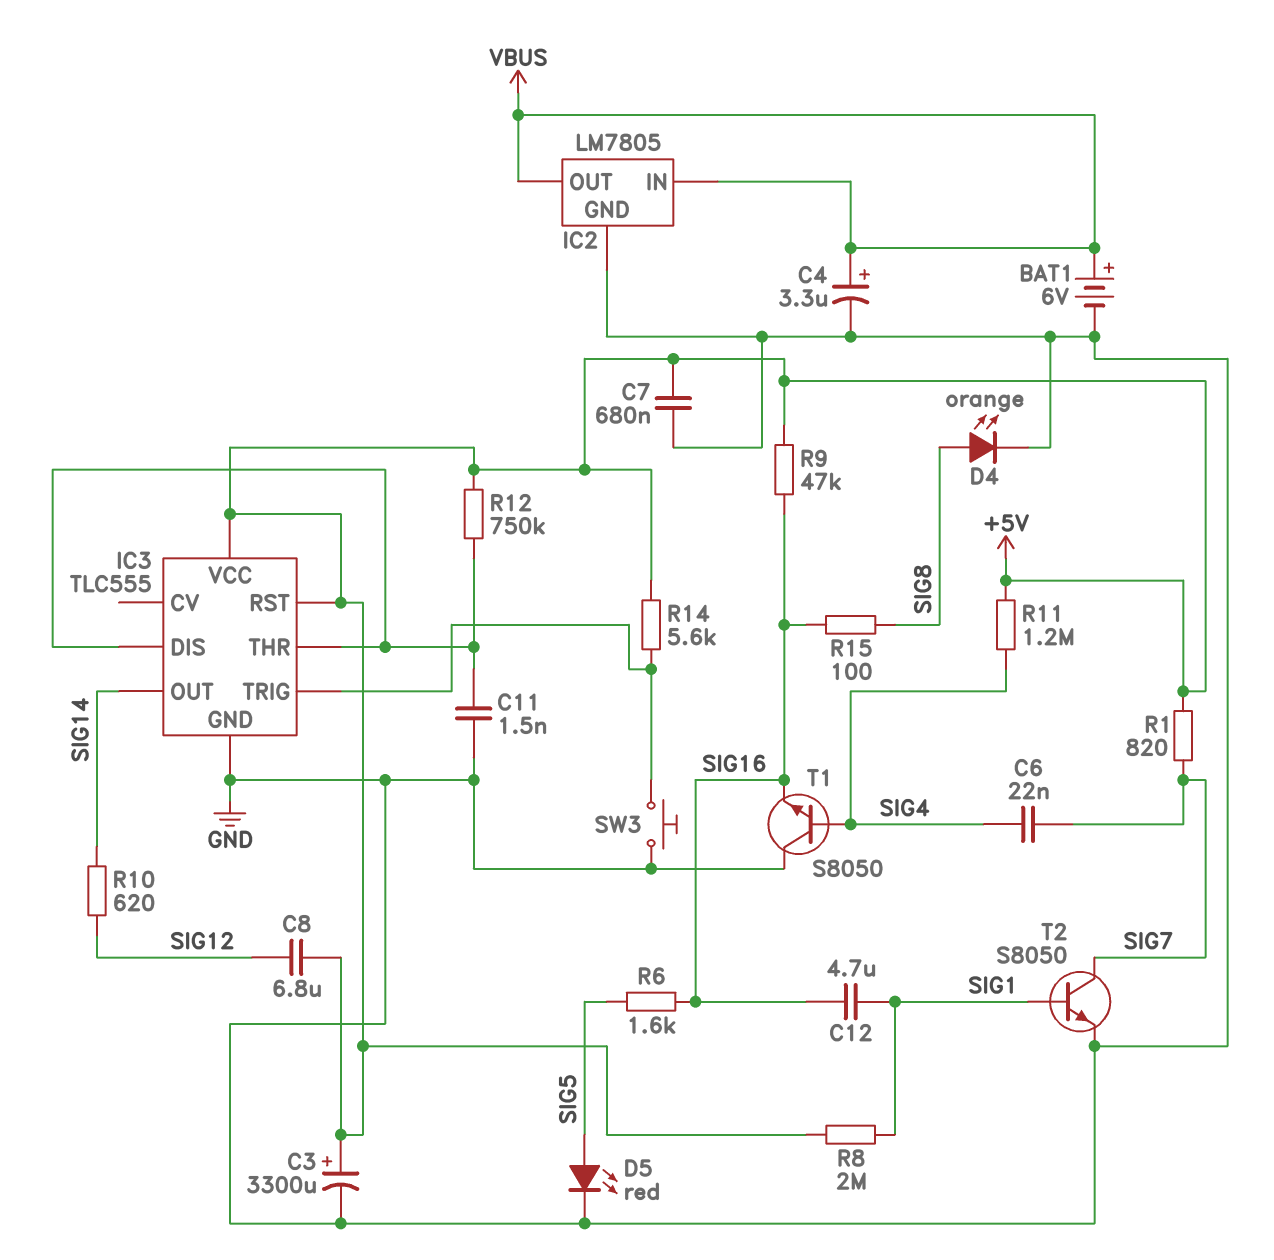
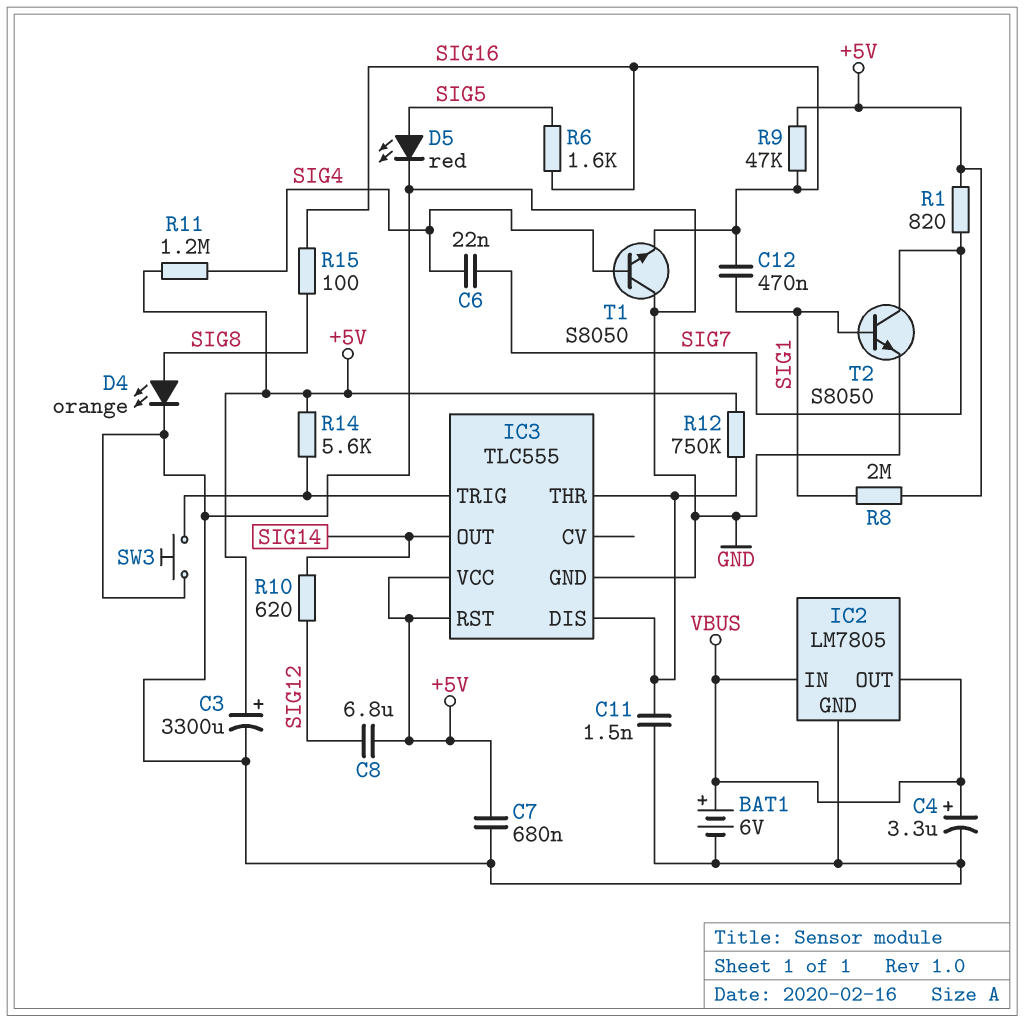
C12: 4.7uF (SIG1, SIG16) -> 470nF (SIG1, SIG16)

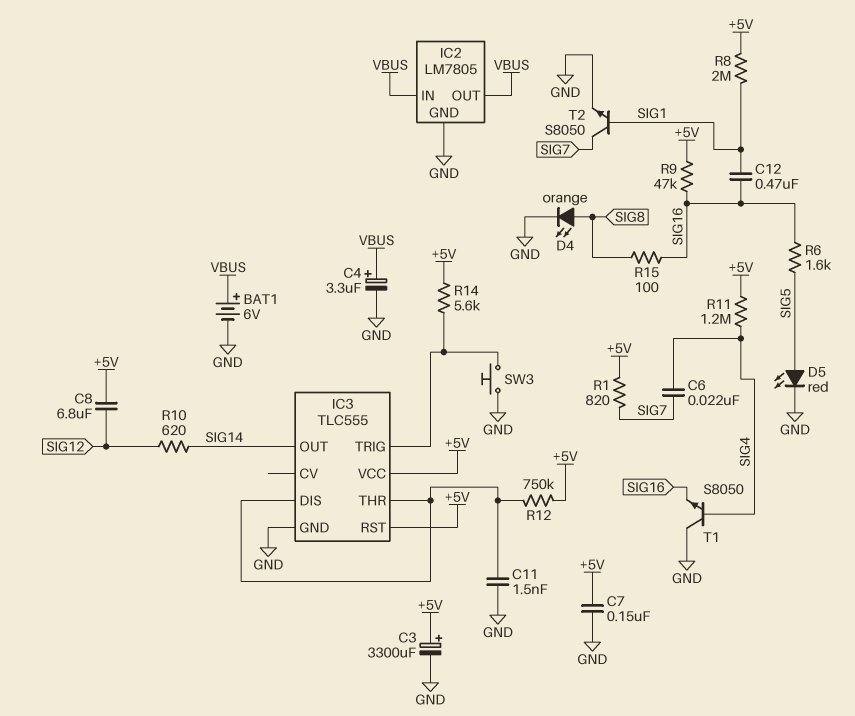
C7: 680nF (+5V, GND) -> 150nF (+5V, GND)

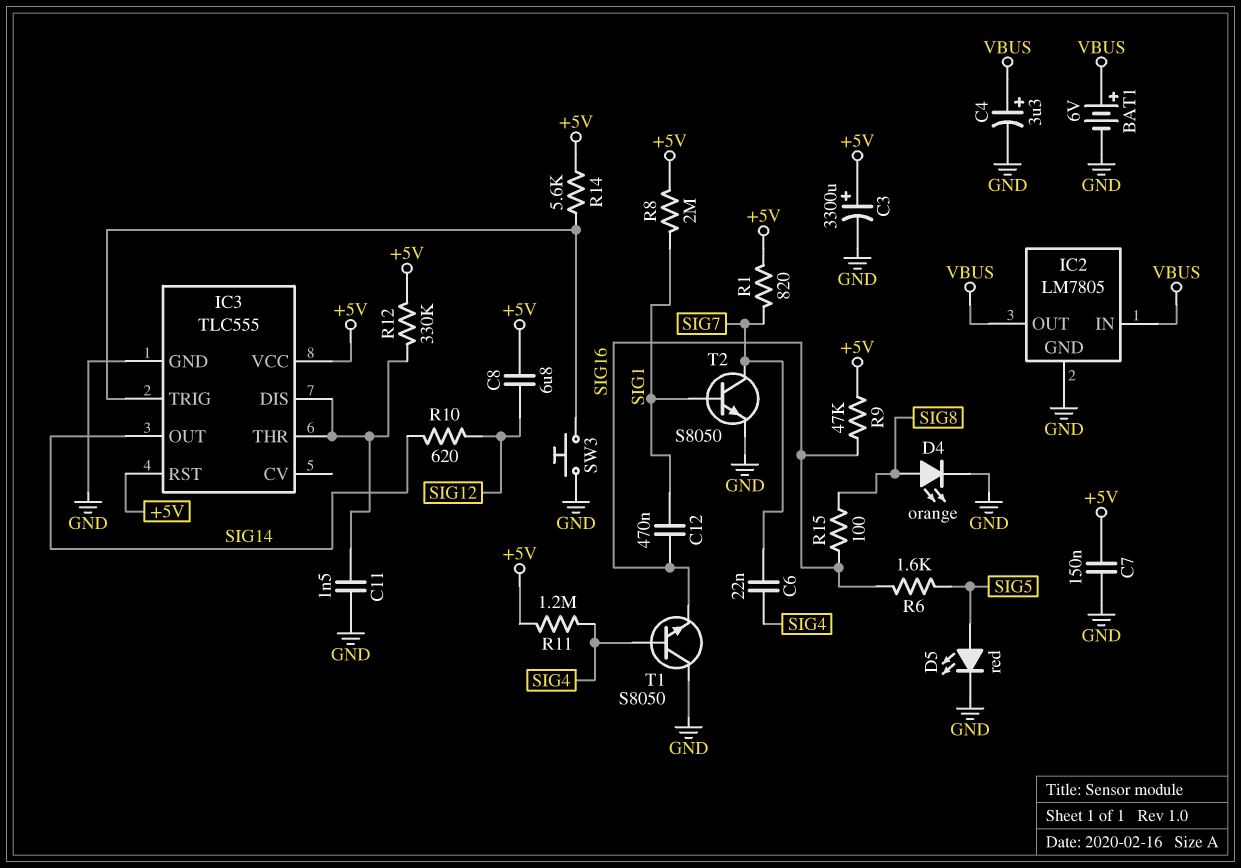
R12: 750k (+5V, IC3/DIS) -> 330k (+5V, IC3/DIS)

